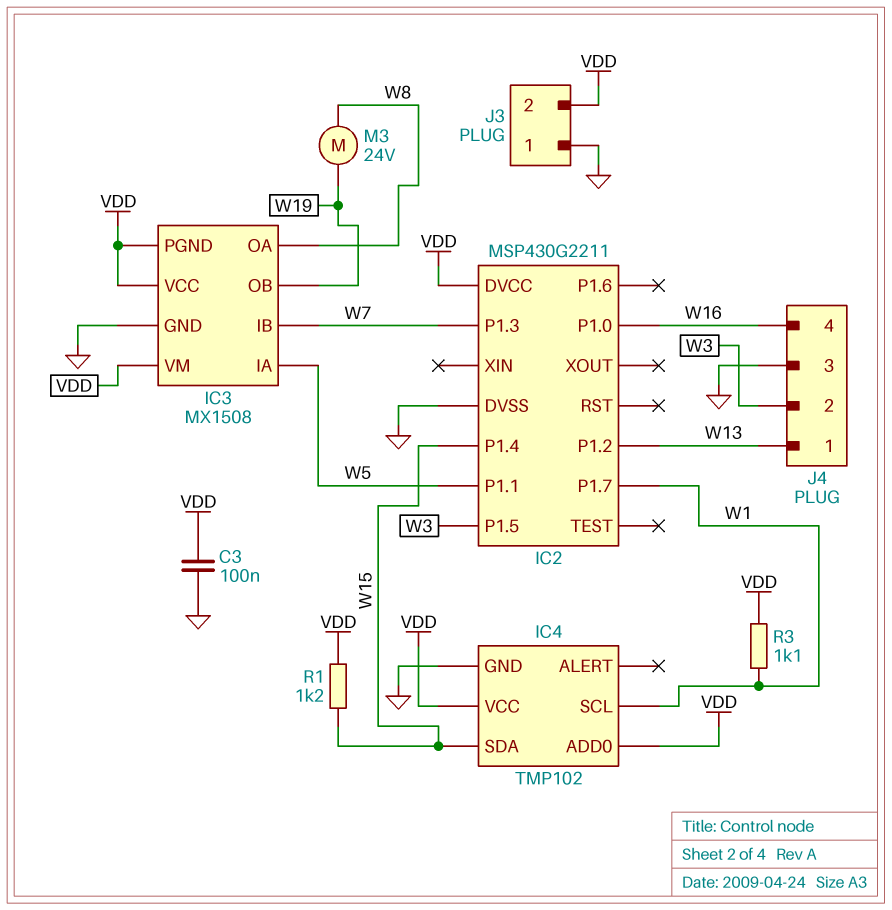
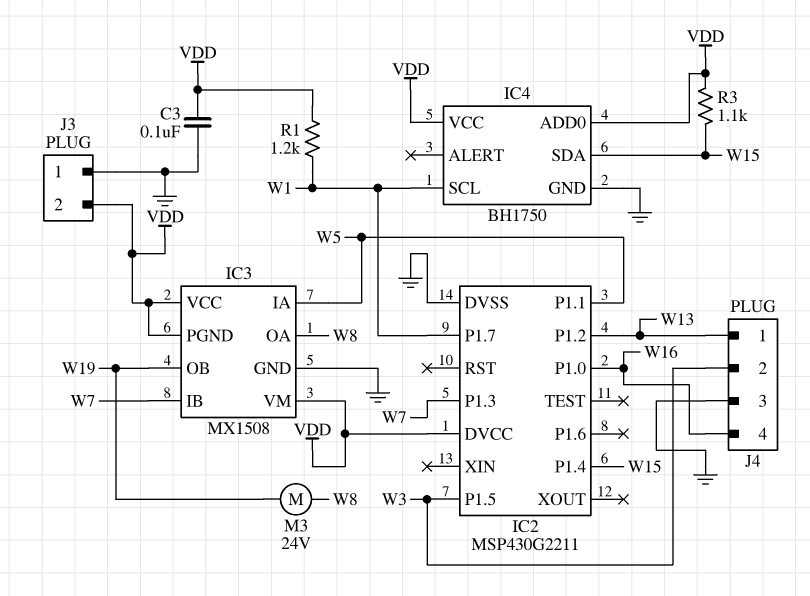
IC4: TMP102 -> BH1750
R1: 1.2k (VDD, W15) -> 1.2k (VDD, W1)
R3: 1.1k (VDD, W1) -> 1.1k (VDD, W15)

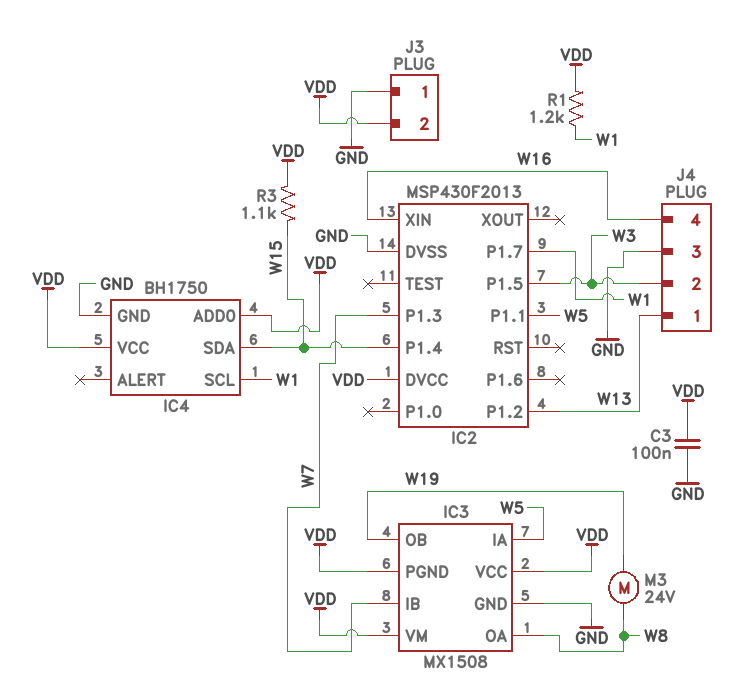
IC2: MSP430G2211 -> MSP430F2013
IC2 pin P1.0: W16 -> none
IC2 pin XIN: none -> W16

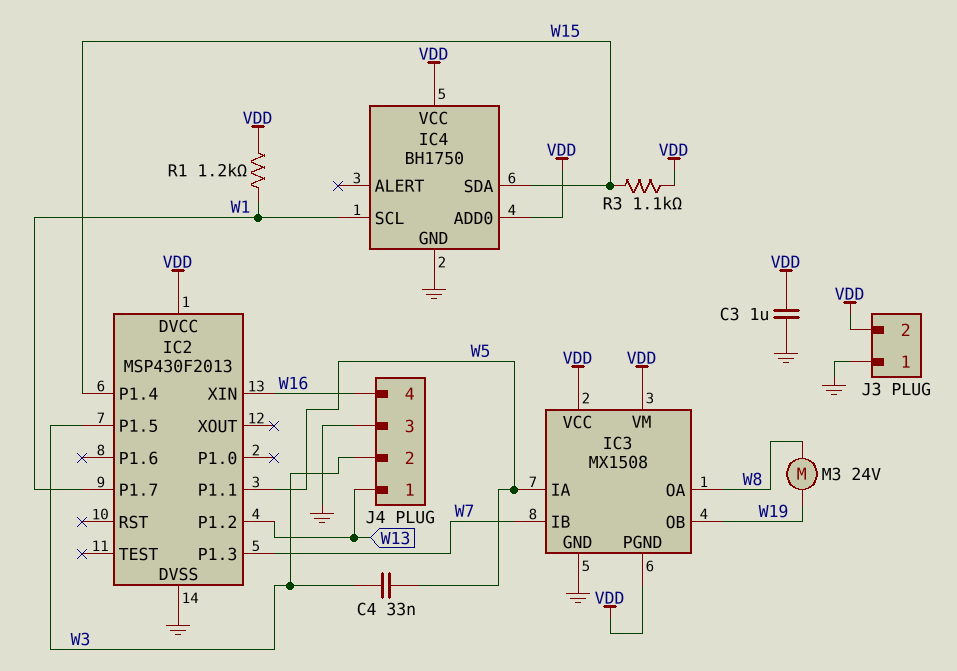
C3: 100nF (GND, VDD) -> 1uF (GND, VDD)
C4: none -> 33nF (W3, W5)

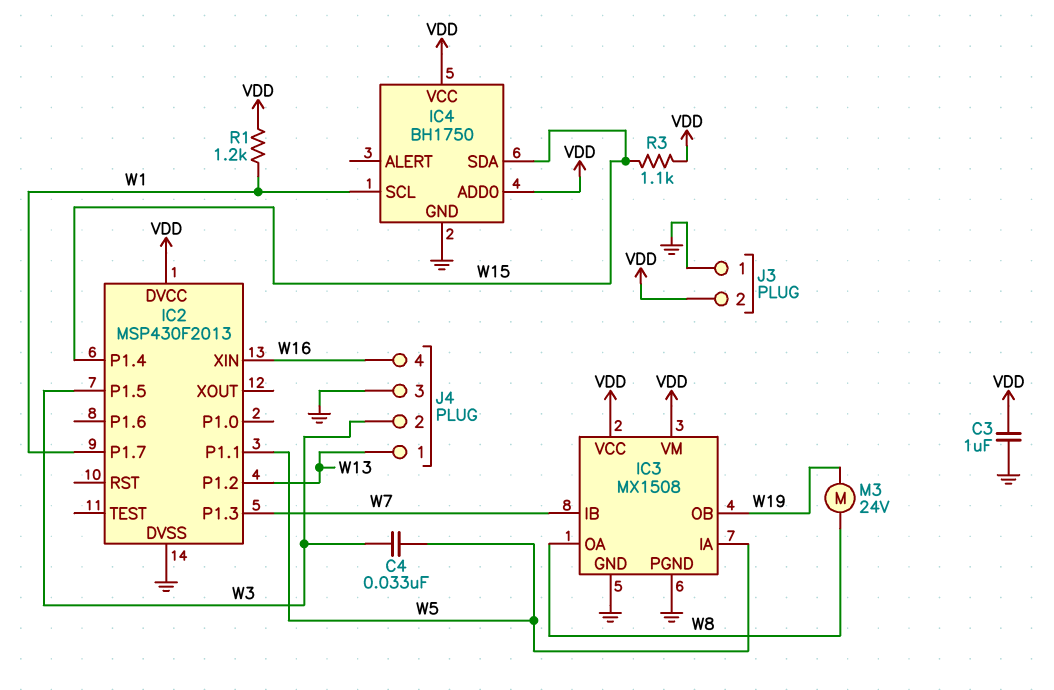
IC3 pin PGND: VDD -> GND

